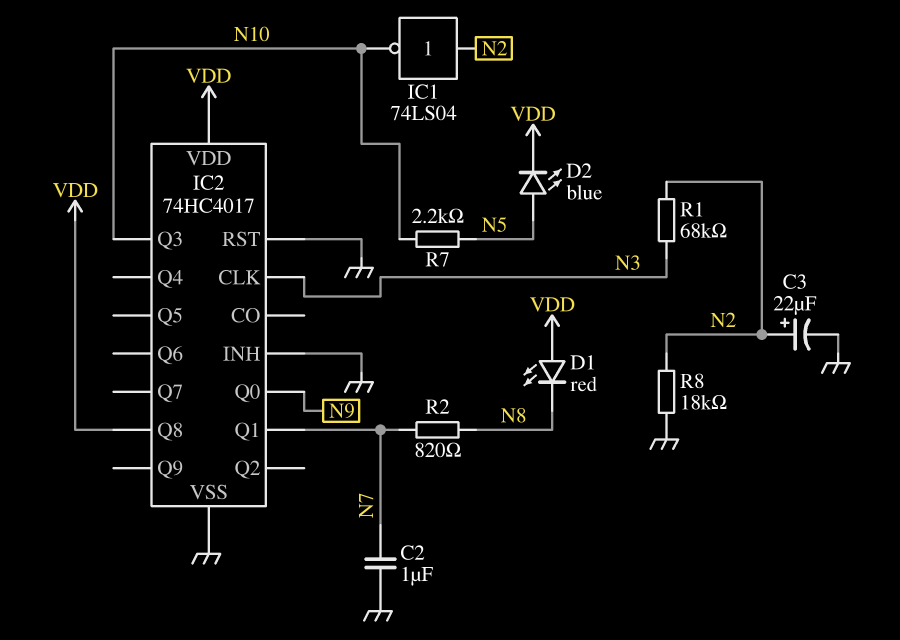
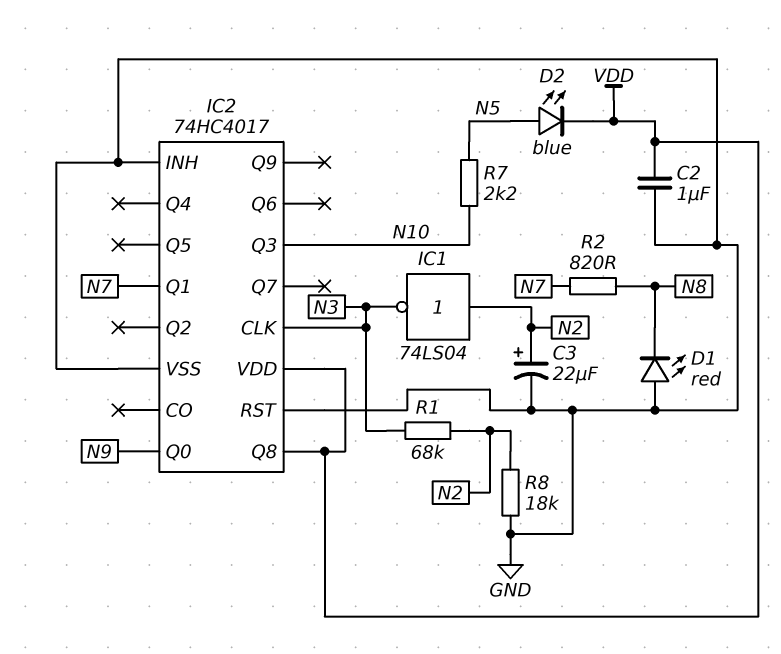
C2: 1uF (GND, N7) -> 1uF (GND, VDD)
D1: LED red (A VDD, K N8) -> LED red (A GND, K N8)
IC1: NOT 74LS04 (in N2, out N10) -> NOT 74LS04 (in N2, out N3)

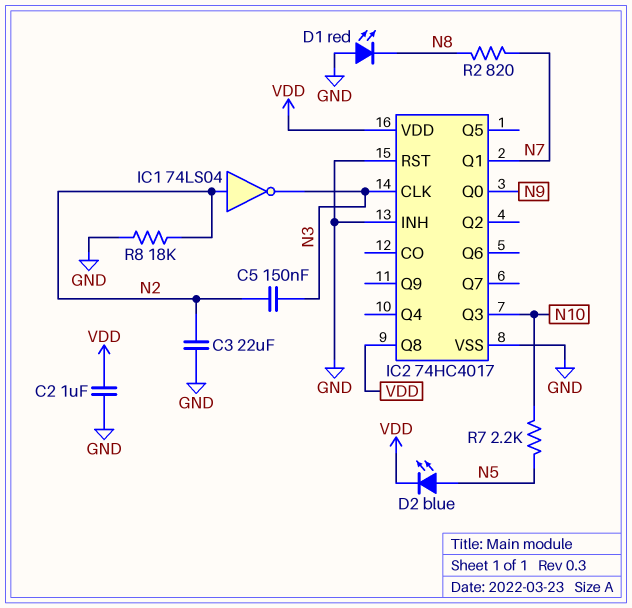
C3: 22uF (plus N2, minus GND) -> 22uF (GND, N2)
C5: none -> 150nF (N2, N3)
R1: 68k (N2, N3) -> none

